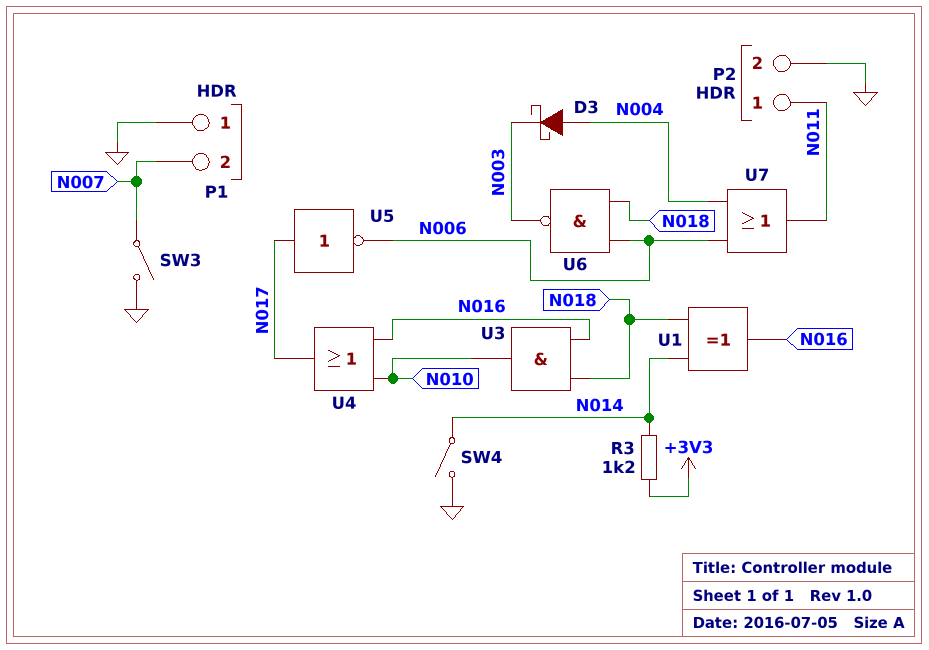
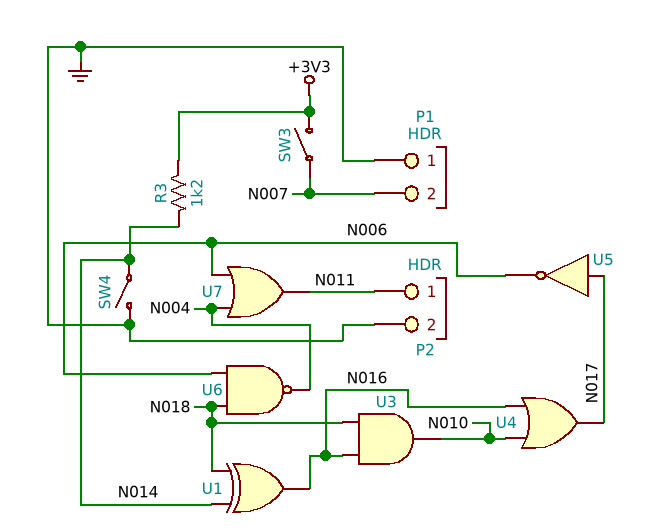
D3: schottky (A N004, K N003) -> none
SW3: switch (GND, N007) -> switch (+3V3, N007)
U6: NAND (in N006, in N018, out N003) -> NAND (in N006, in N018, out N004)

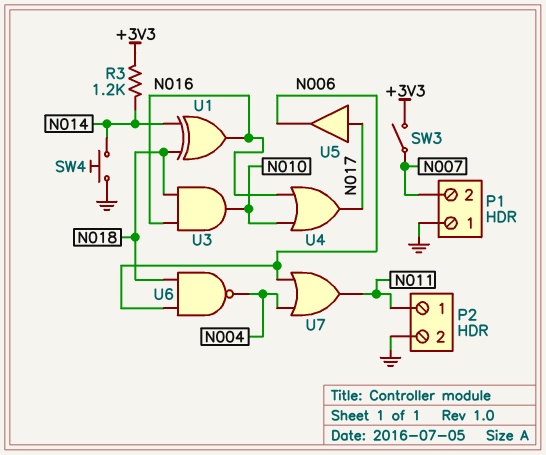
SW4: switch (GND, N014) -> button (GND, N014)
U5: NOT (in N017, out N006) -> buffer (in N017, out N006)

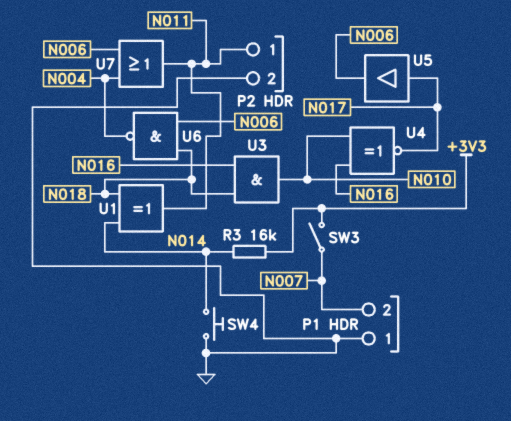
R3: 1.2k (+3V3, N014) -> 16k (+3V3, N014)
U1: XOR (in N014, in N018, out N016) -> XOR (in N014, in N018, out N011)
U4: OR (in N010, in N016, out N017) -> XNOR (in N010, in N016, out N017)

